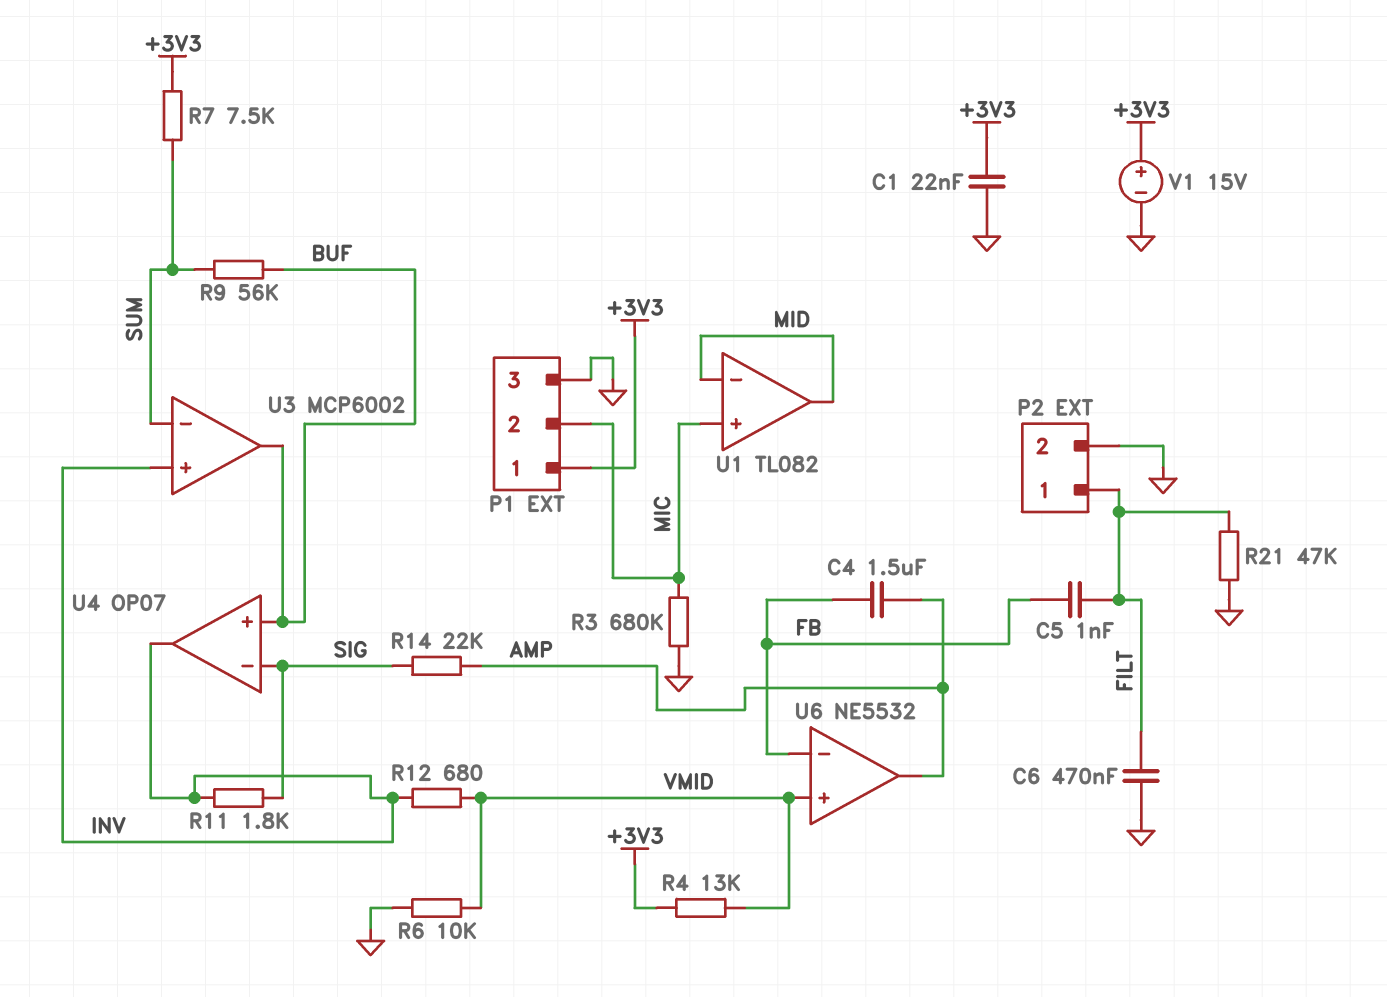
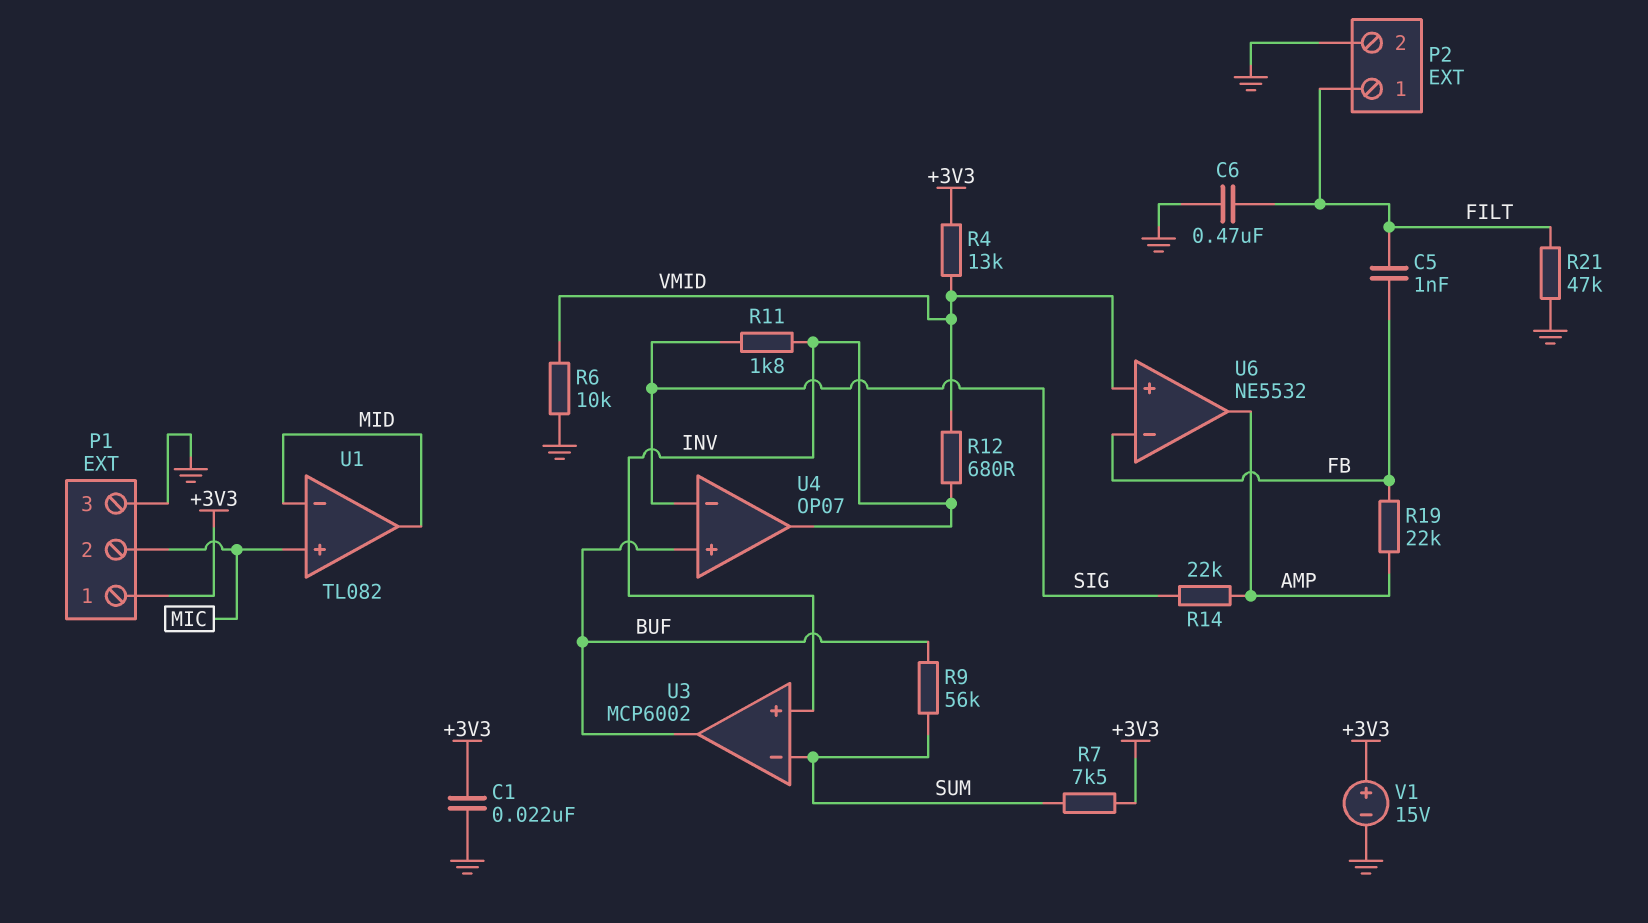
C4: 1.5uF (AMP, FB) -> none
R3: 680k (GND, MIC) -> none
R19: none -> 22k (AMP, FB)

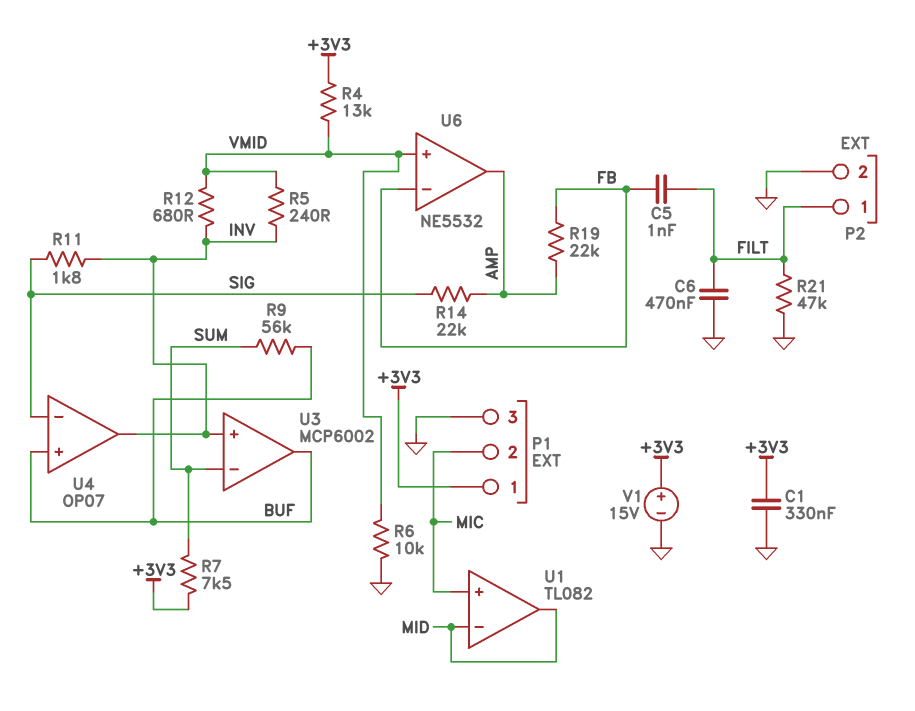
C1: 22nF (+3V3, GND) -> 330nF (+3V3, GND)
R5: none -> 240 (INV, VMID)

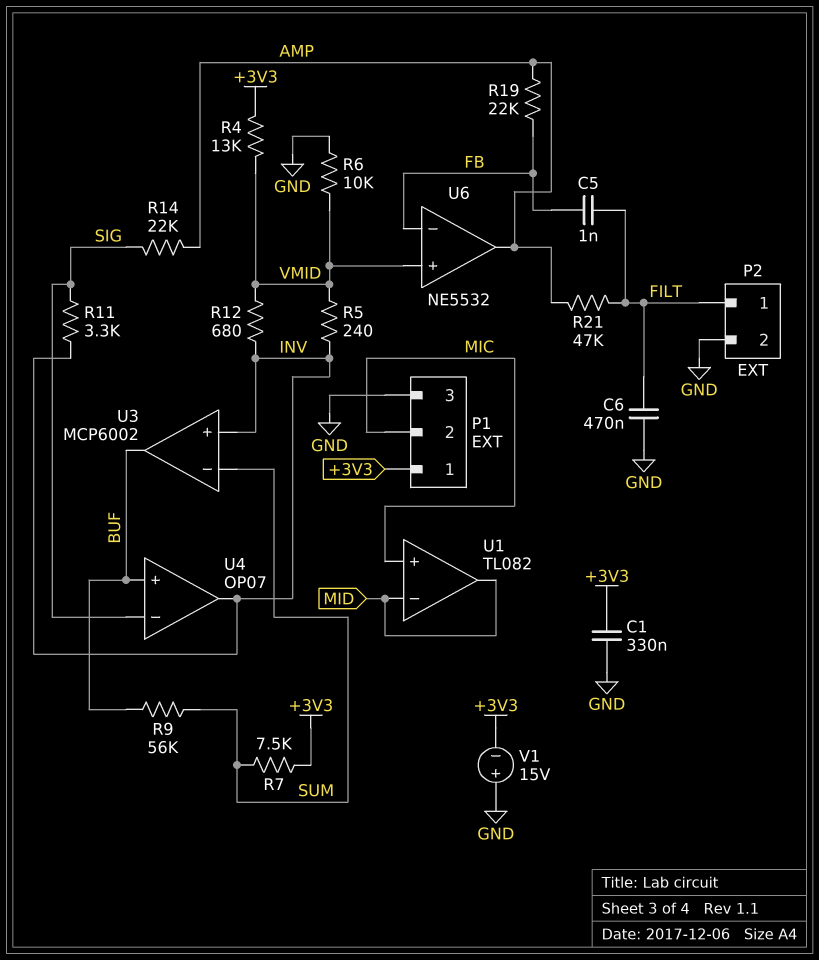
R11: 1.8k (INV, SIG) -> 3.3k (INV, SIG)
R21: 47k (FILT, GND) -> 47k (AMP, FILT)
V1: 15V (plus +3V3, minus GND) -> 15V (plus GND, minus +3V3)

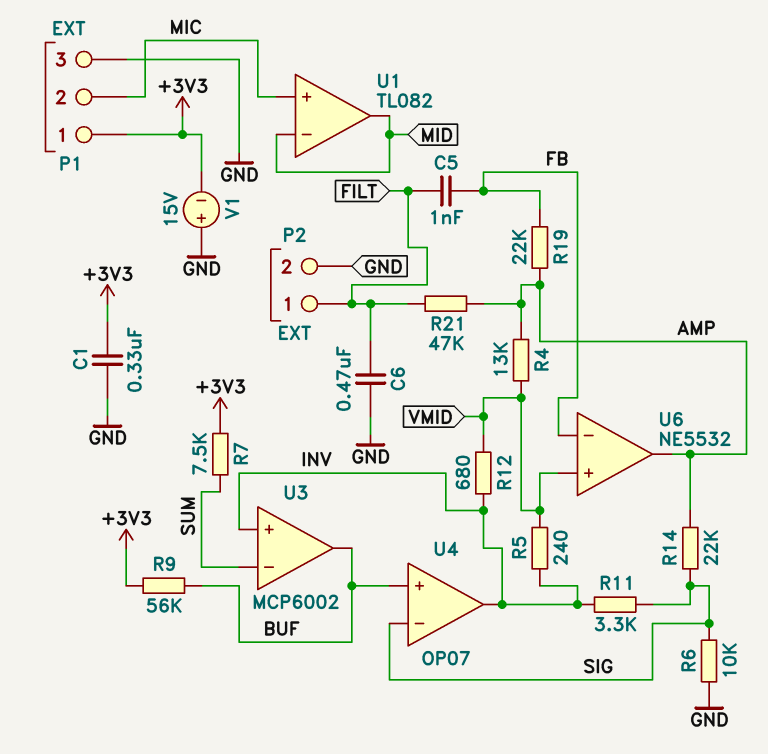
R4: 13k (+3V3, VMID) -> 13k (AMP, VMID)
R6: 10k (GND, VMID) -> 10k (GND, SIG)
R9: 56k (BUF, SUM) -> 56k (+3V3, BUF)

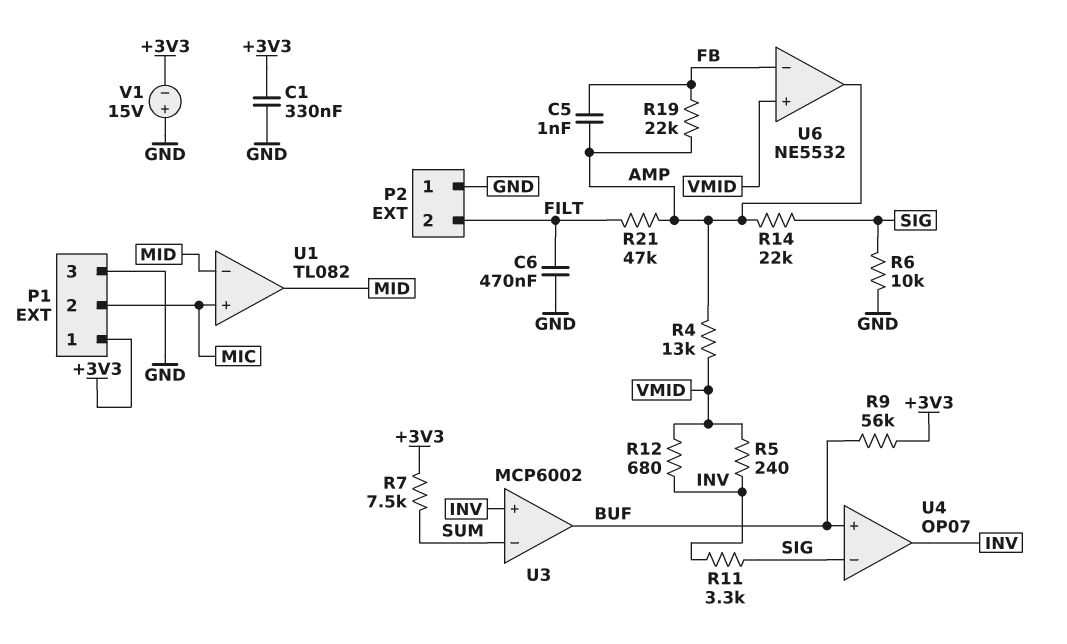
C5: 1nF (FB, FILT) -> 1nF (AMP, FB)
P2 pin 1: FILT -> GND
P2 pin 2: GND -> FILT

